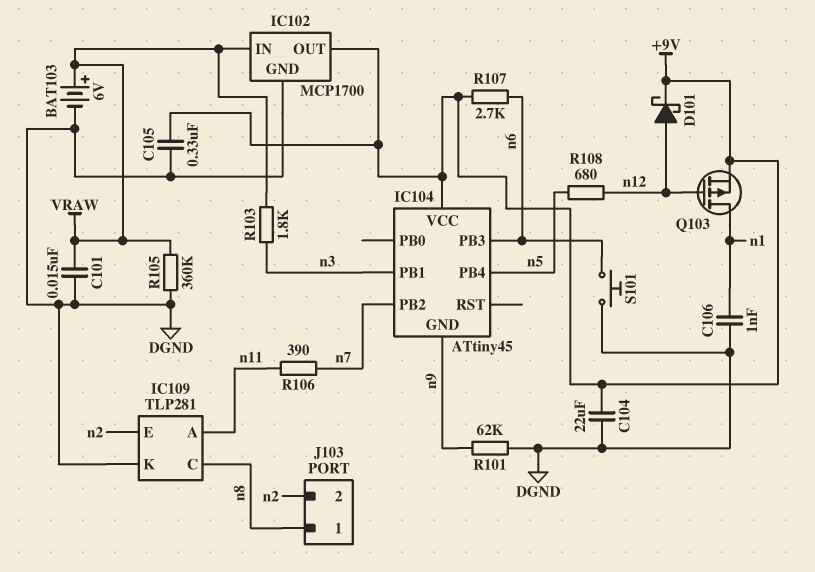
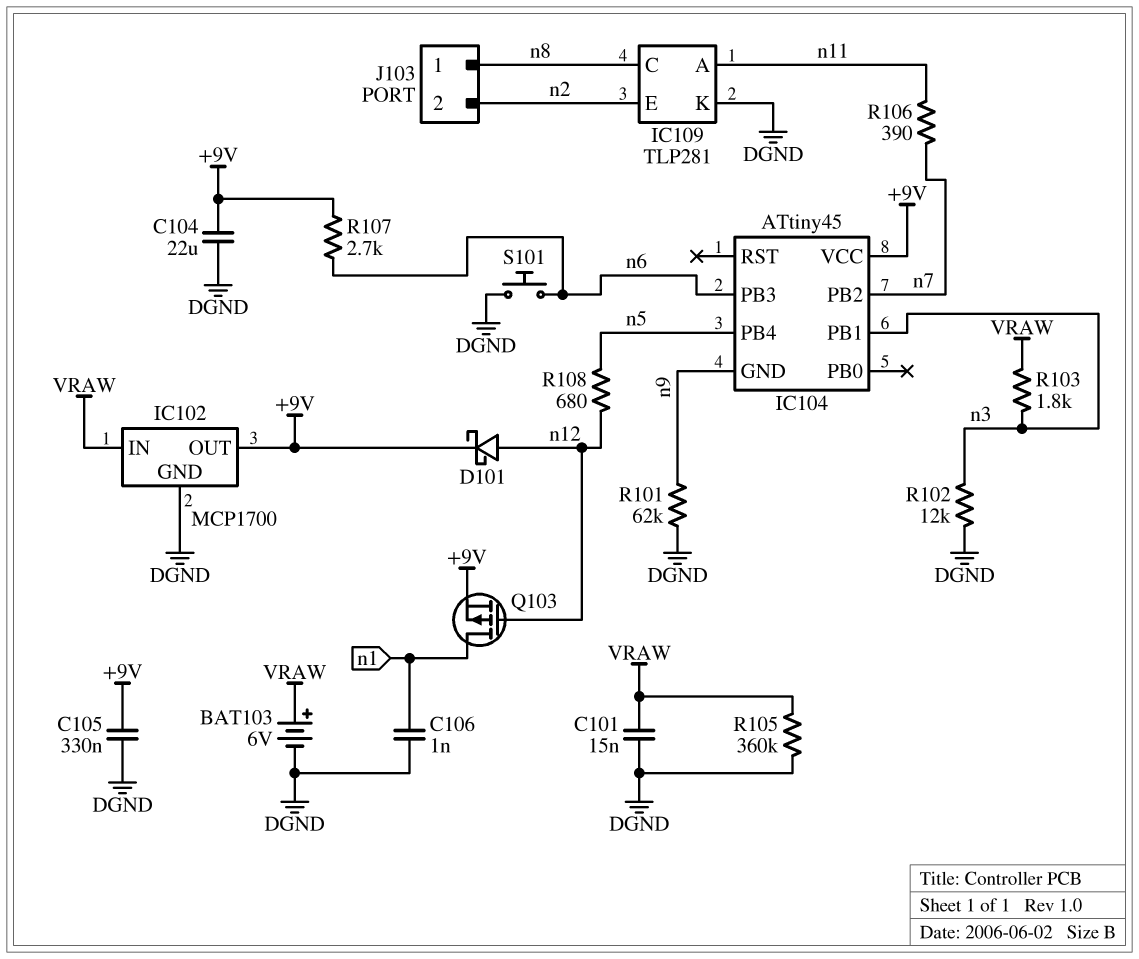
R102: none -> 12k (DGND, n3)

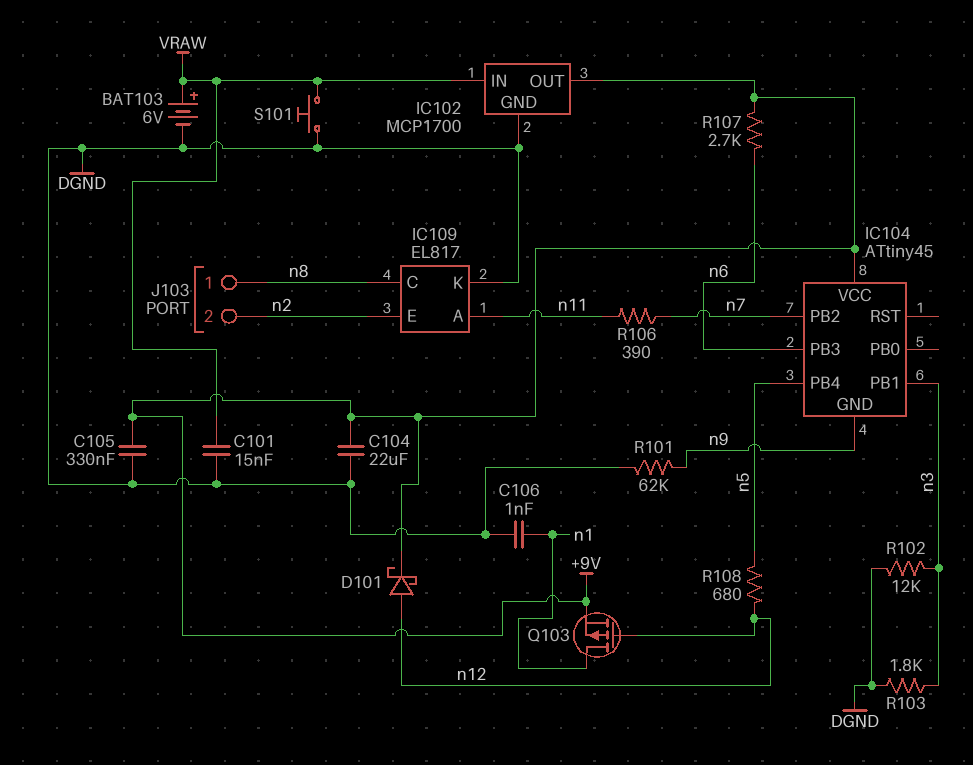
IC109: TLP281 -> EL817
R103: 1.8k (VRAW, n3) -> 1.8k (DGND, n3)
R105: 360k (DGND, VRAW) -> none
S101: button (DGND, n6) -> button (DGND, VRAW)

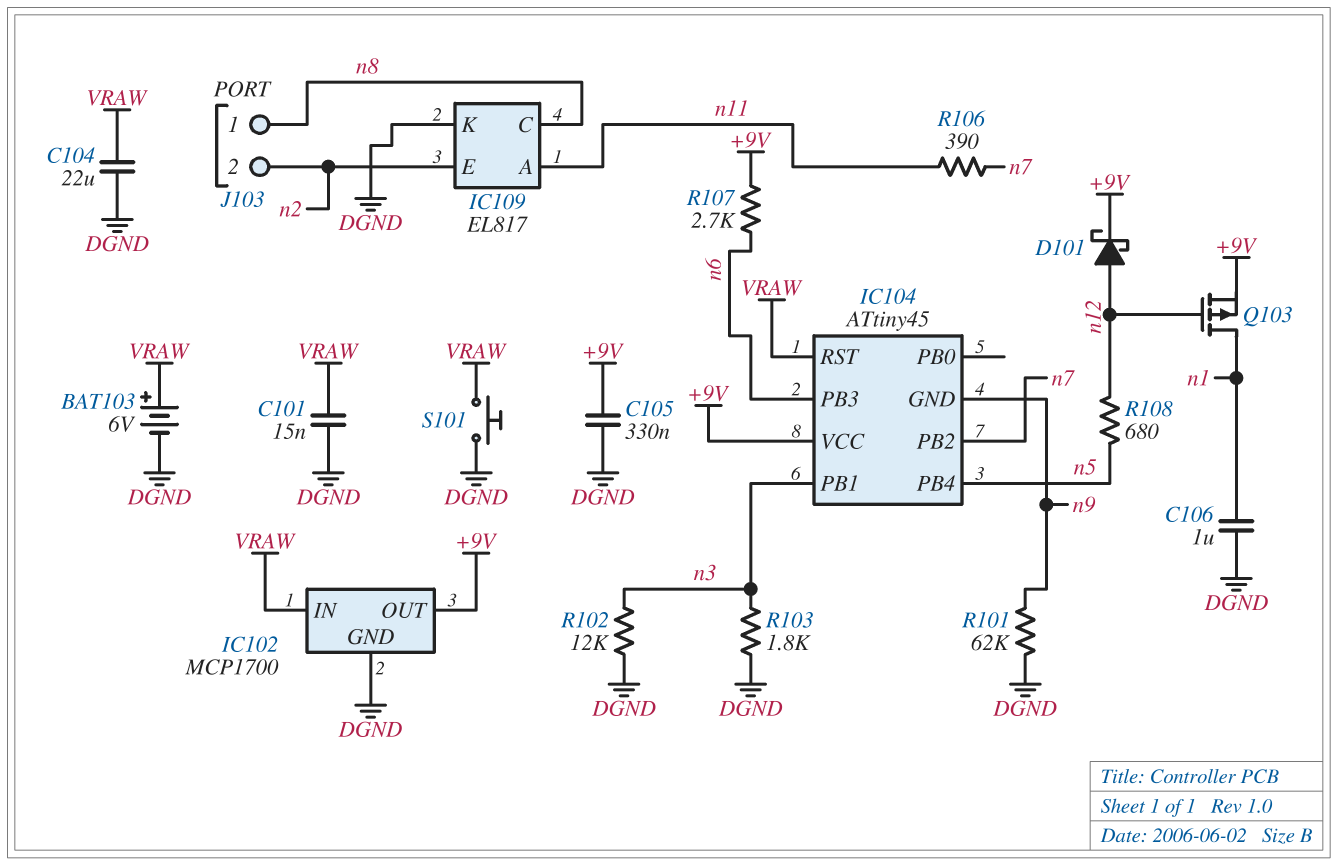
C104: 22uF (+9V, DGND) -> 22uF (DGND, VRAW)
C106: 1nF (DGND, n1) -> 1uF (DGND, n1)
IC104 pin RST: none -> VRAW

